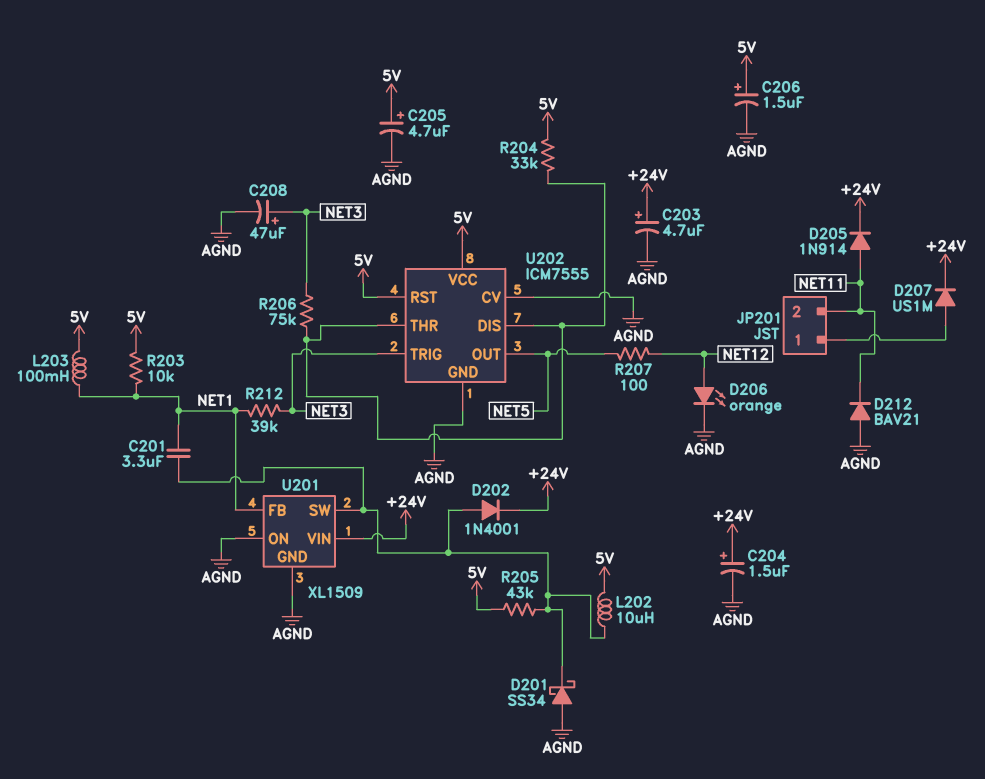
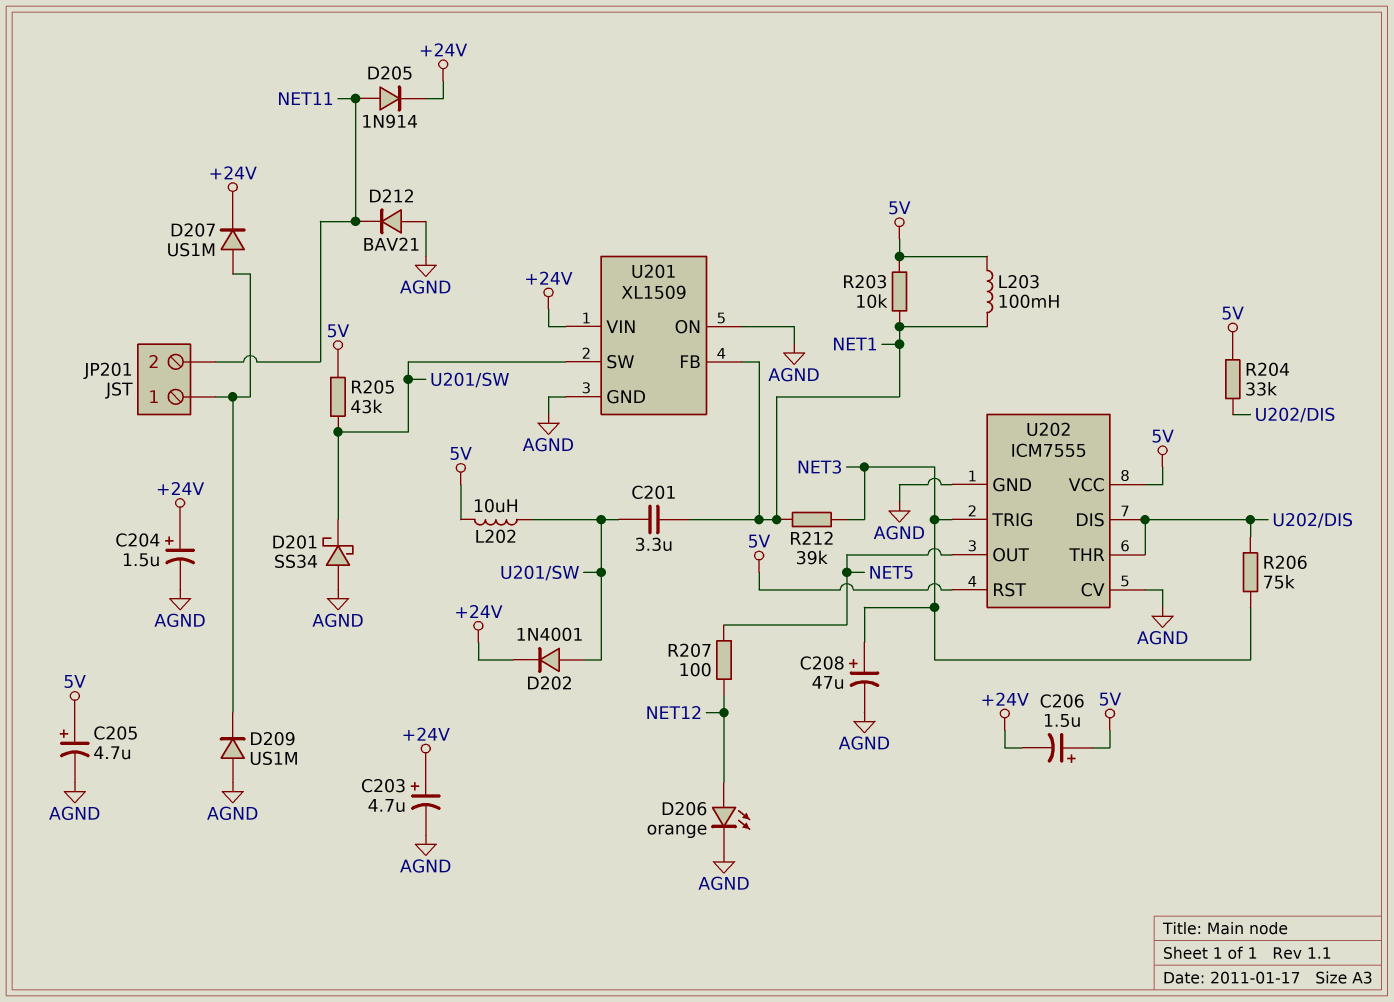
C206: 1.5uF (plus 5V, minus AGND) -> 1.5uF (plus 5V, minus +24V)
D209: none -> diode US1M (A AGND, K JP201/1)

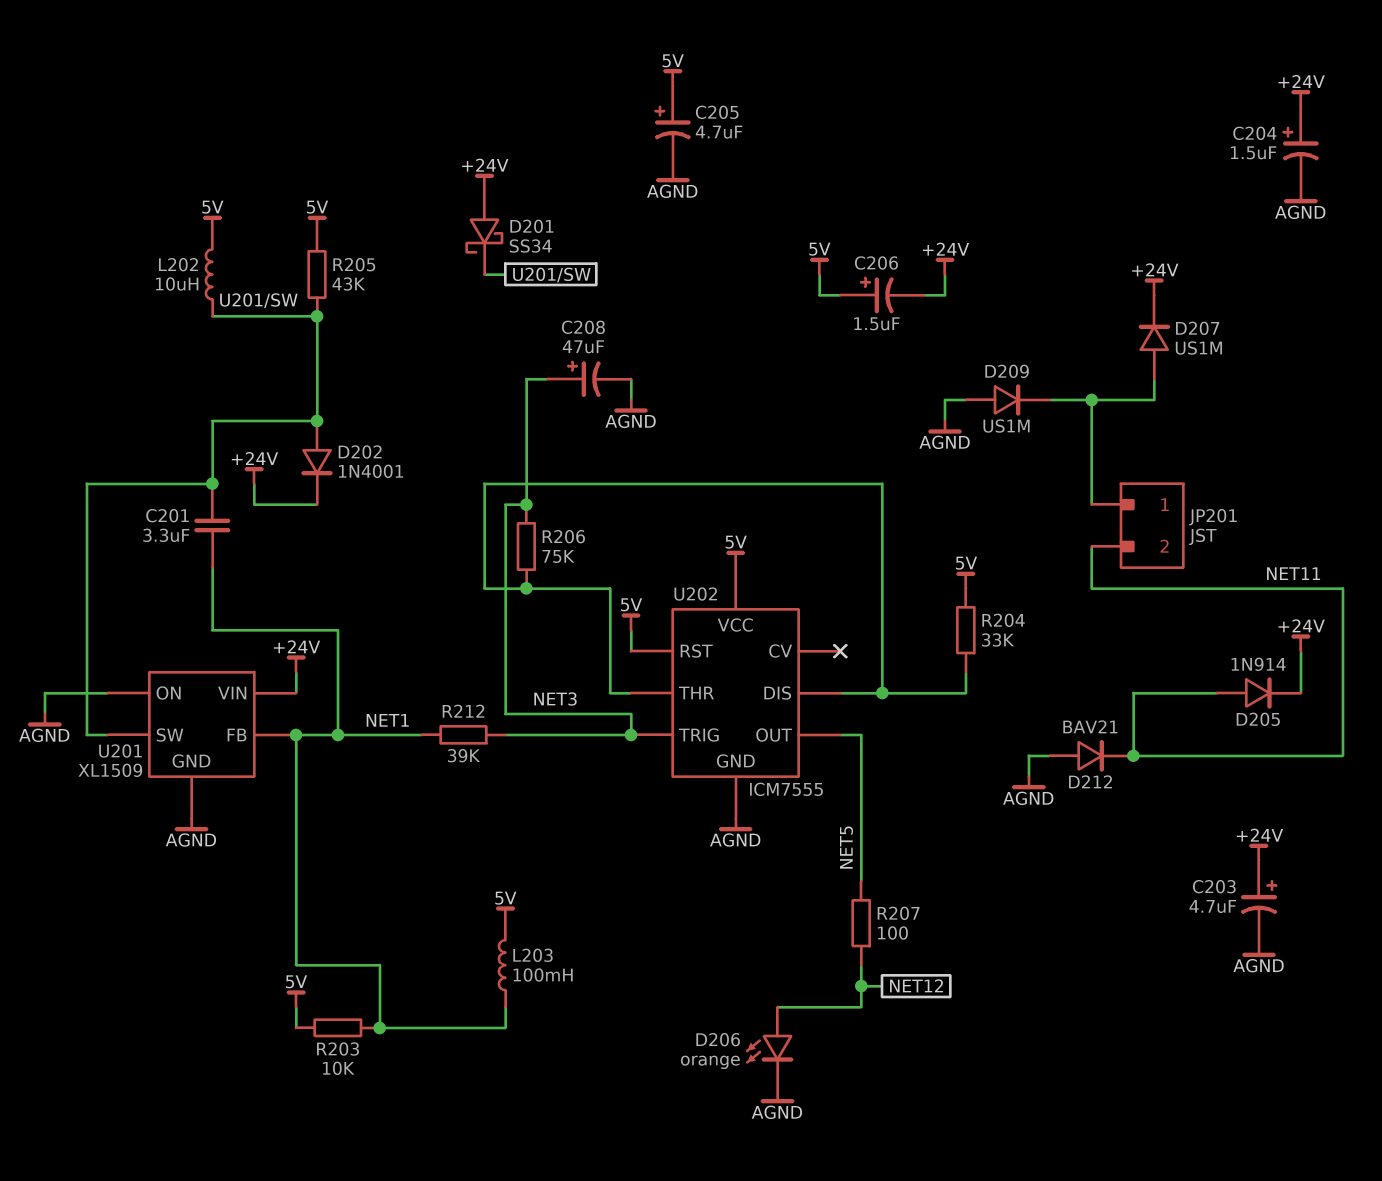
D201: schottky SS34 (A AGND, K U201/SW) -> schottky SS34 (A +24V, K U201/SW)
U202 pin CV: AGND -> none

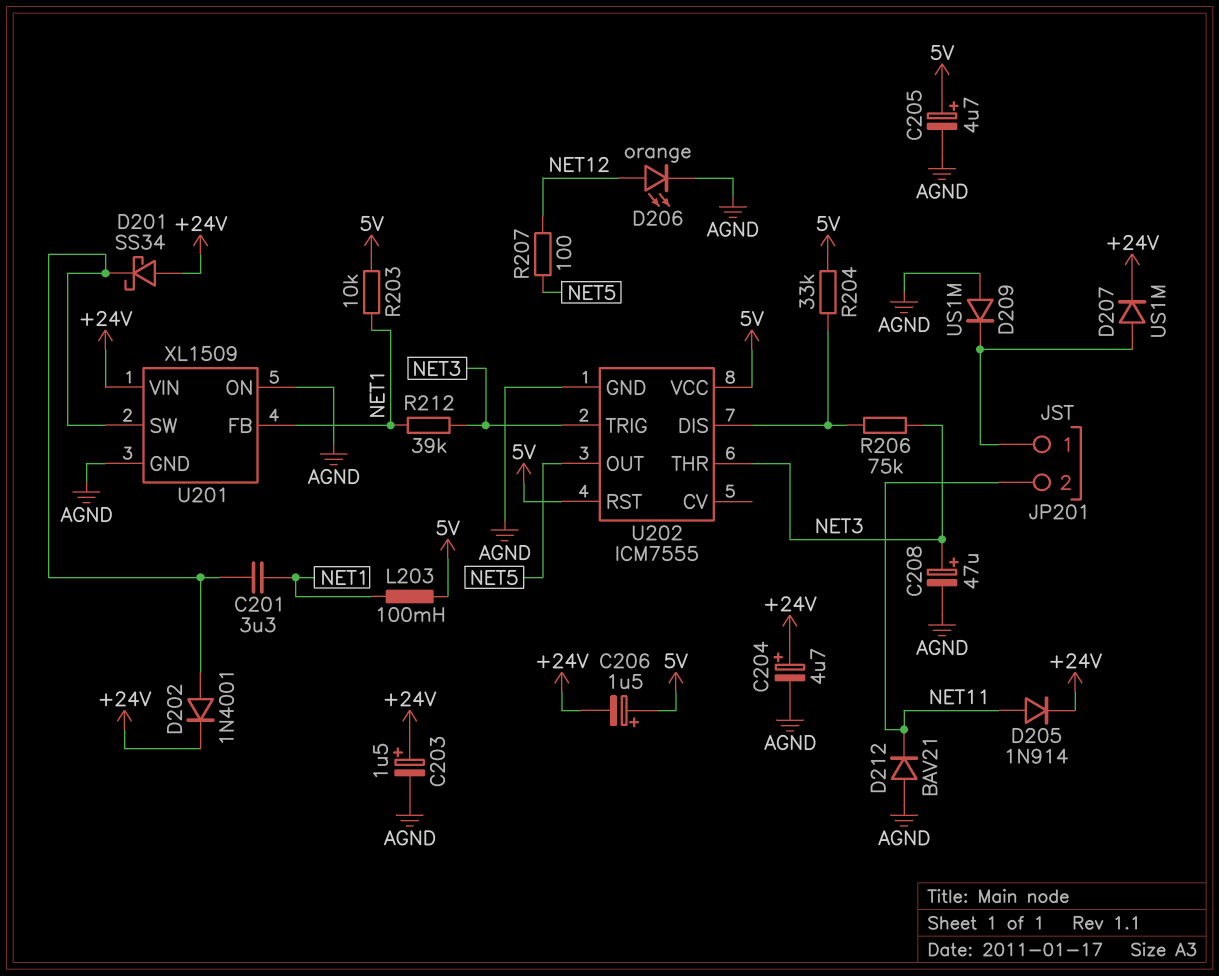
C203: 4.7uF (plus +24V, minus AGND) -> 1.5uF (plus +24V, minus AGND)
C204: 1.5uF (plus +24V, minus AGND) -> 4.7uF (plus +24V, minus AGND)
L202: 10uH (5V, U201/SW) -> none
R205: 43k (5V, U201/SW) -> none
U202 pin THR: U202/DIS -> NET3

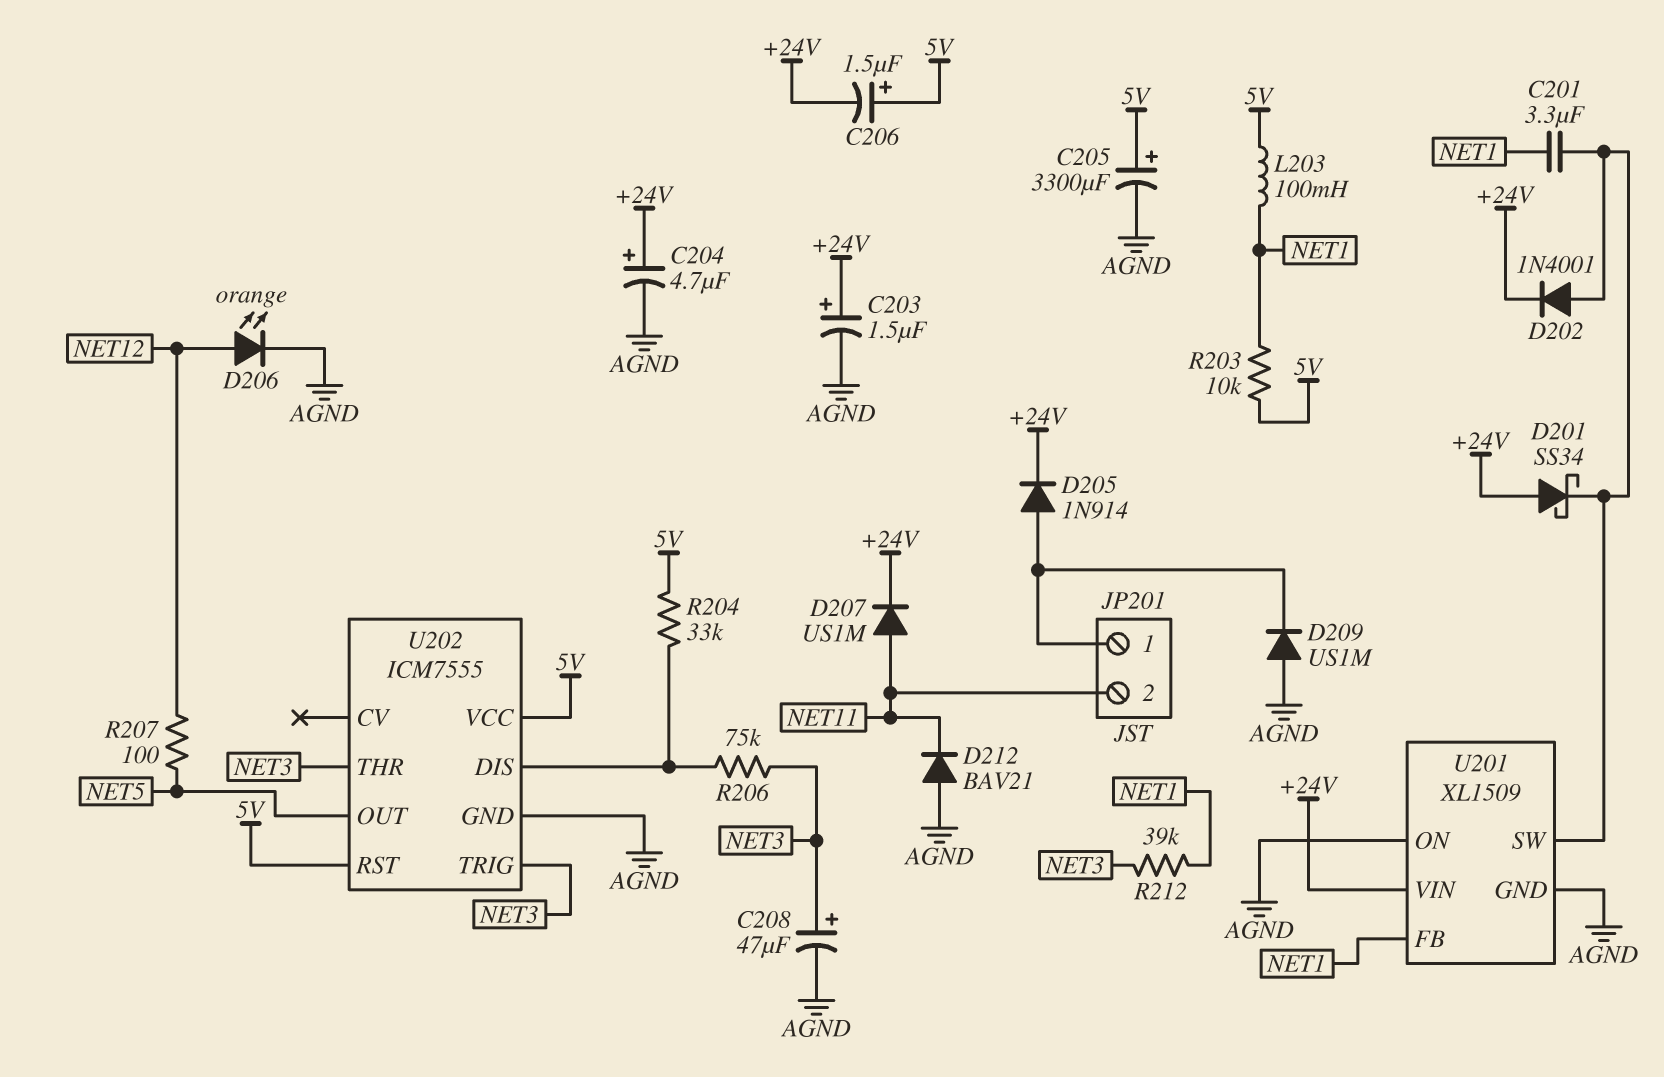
C205: 4.7uF (plus 5V, minus AGND) -> 3300uF (plus 5V, minus AGND)
D205: diode 1N914 (A NET11, K +24V) -> diode 1N914 (A JP201/1, K +24V)
D207: diode US1M (A JP201/1, K +24V) -> diode US1M (A NET11, K +24V)

